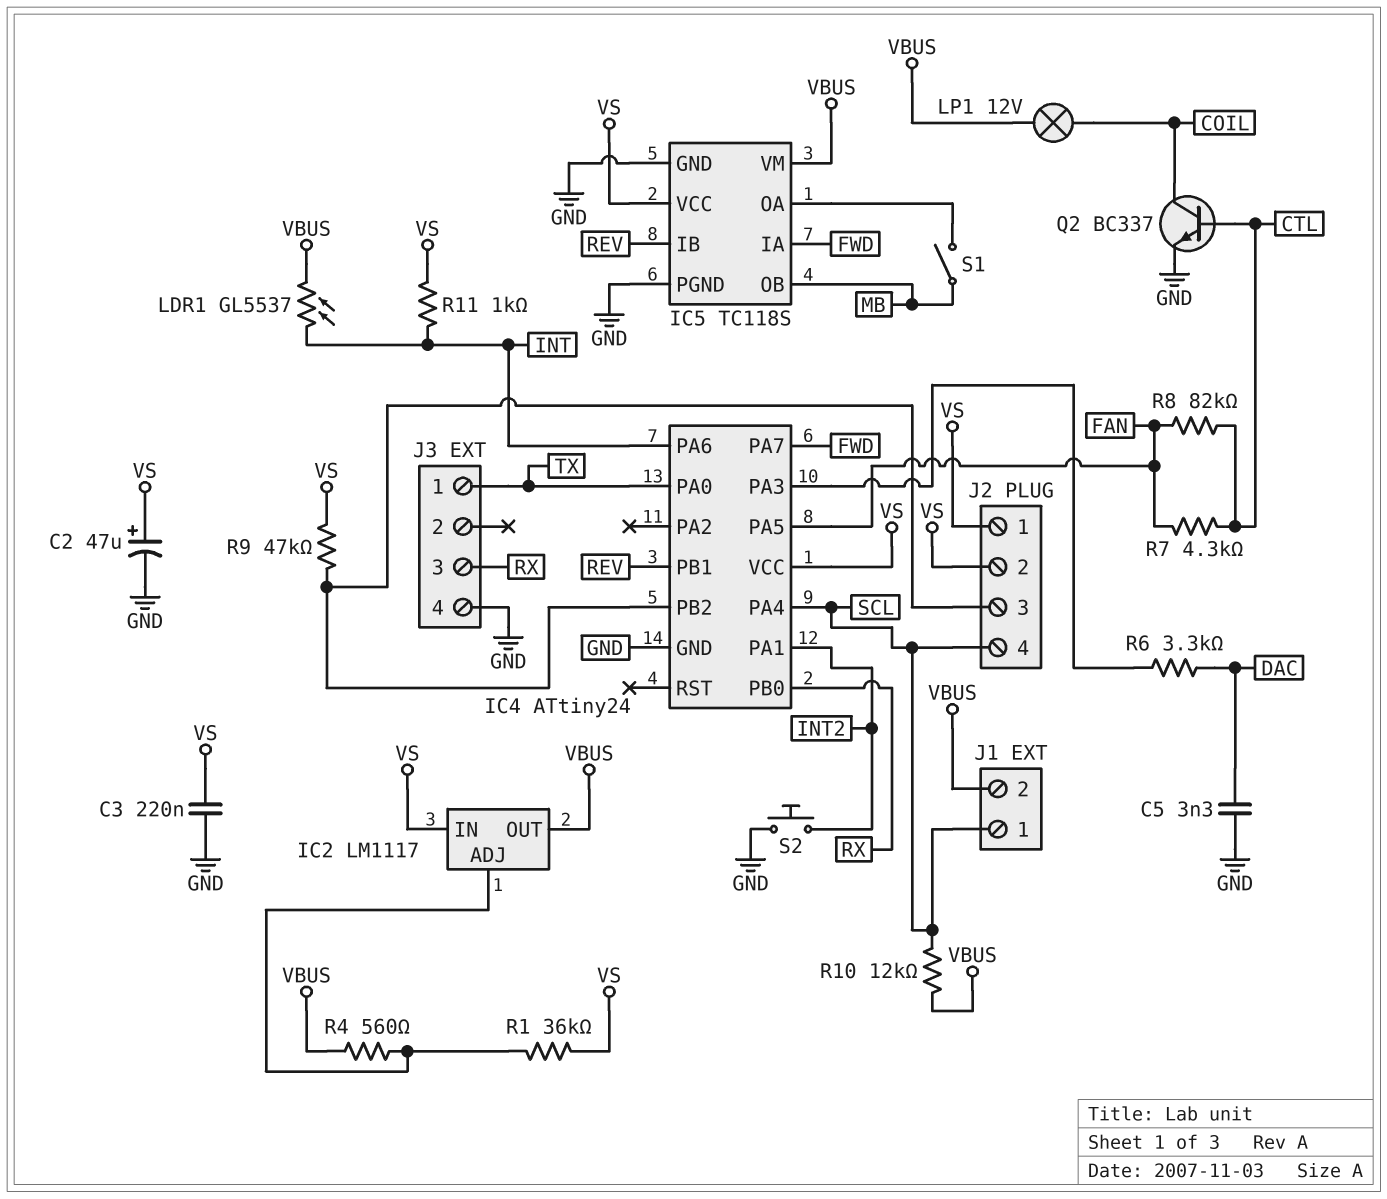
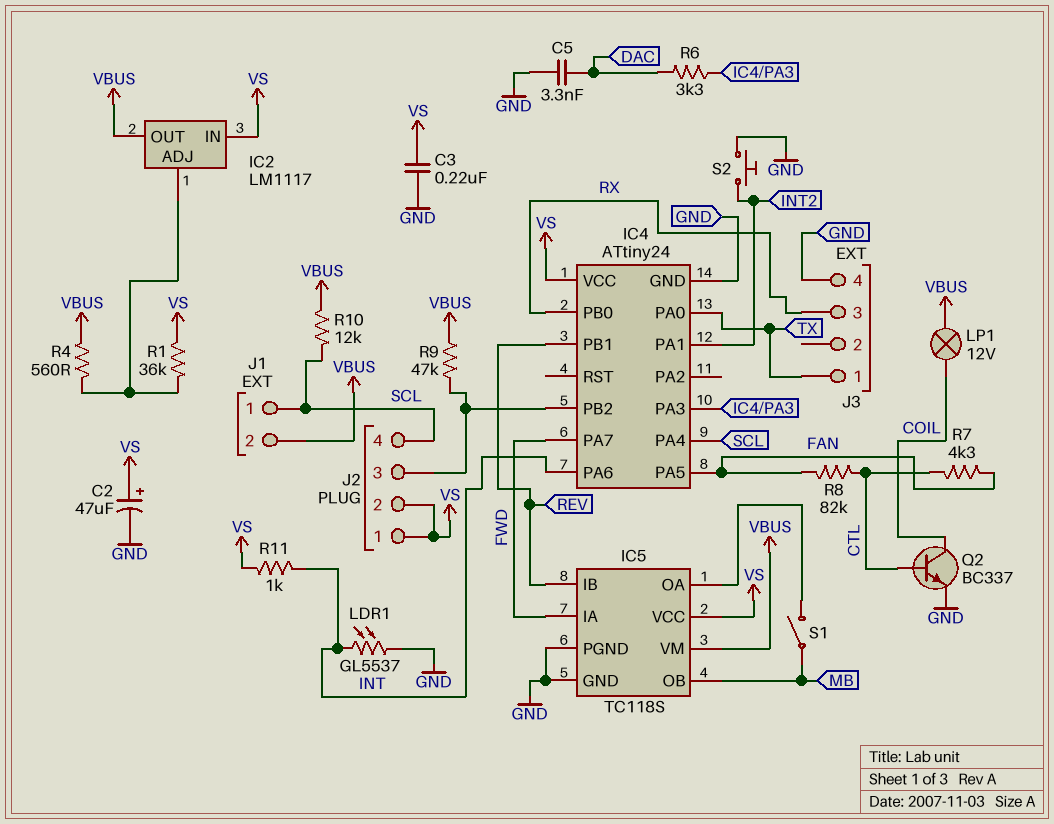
LDR1: GL5537 (INT, VBUS) -> GL5537 (GND, INT)
R9: 47k (IC4/PB2, VS) -> 47k (IC4/PB2, VBUS)

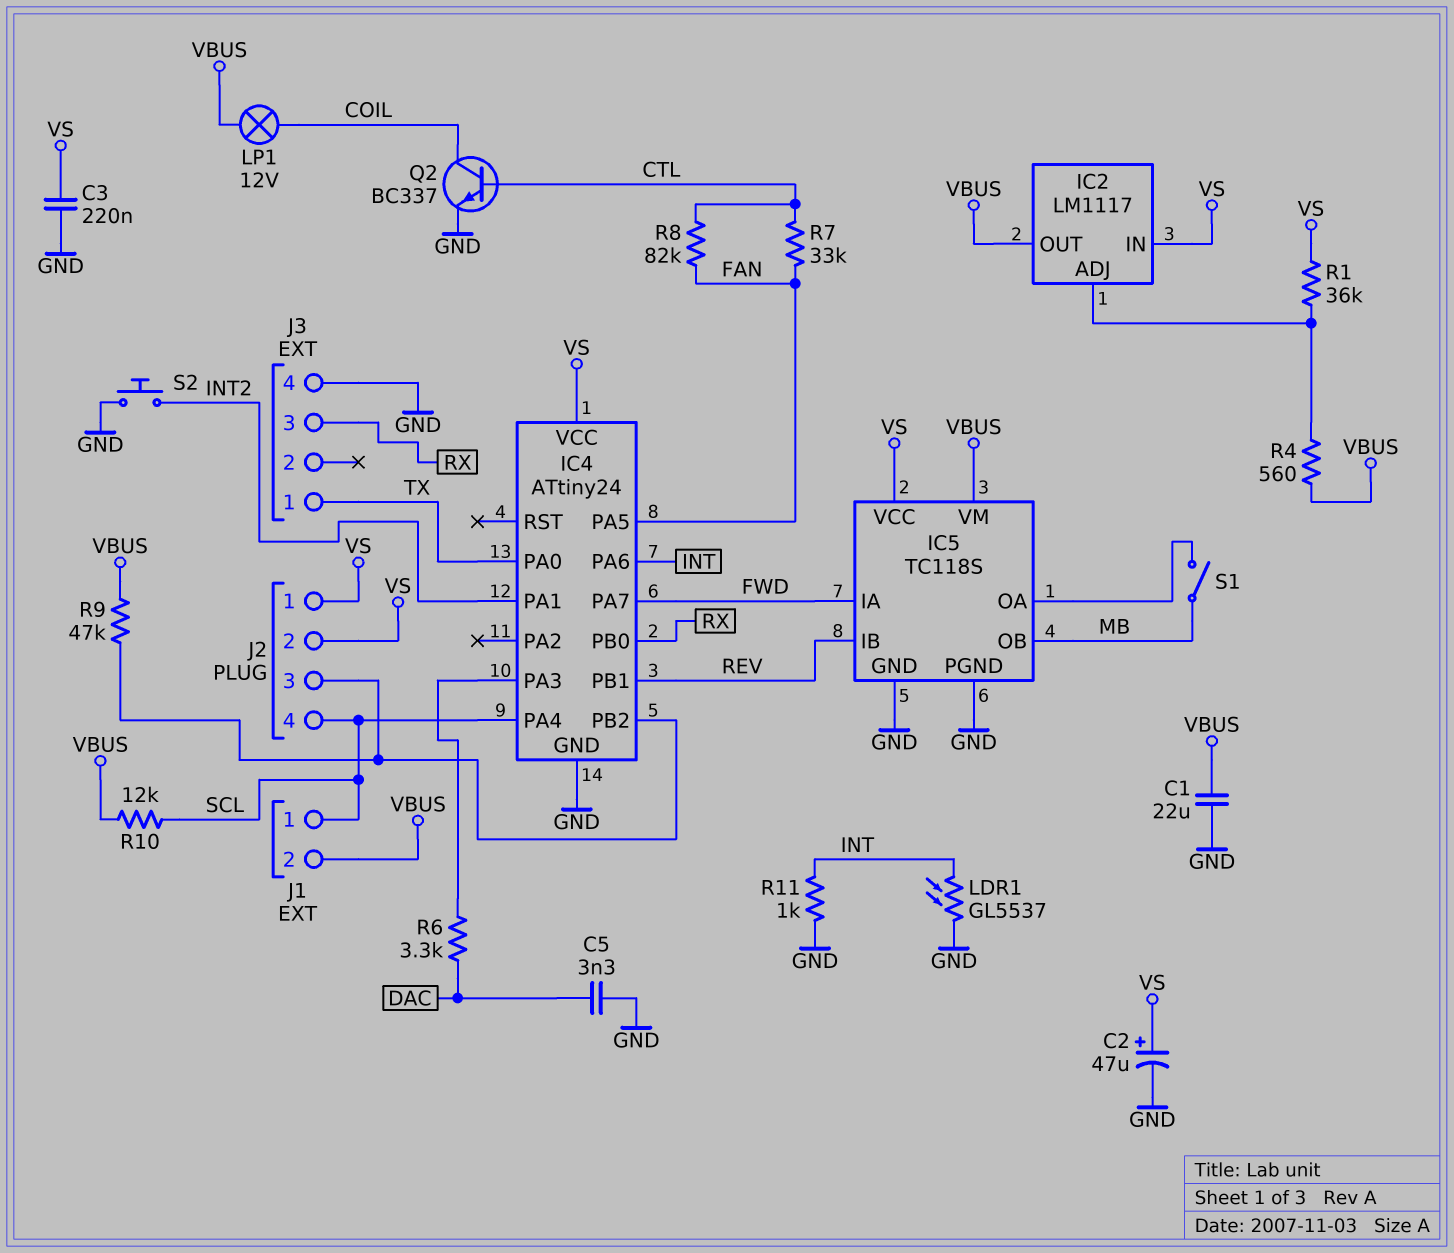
C1: none -> 22uF (GND, VBUS)
R7: 4.3k (CTL, FAN) -> 33k (CTL, FAN)
R11: 1k (INT, VS) -> 1k (GND, INT)

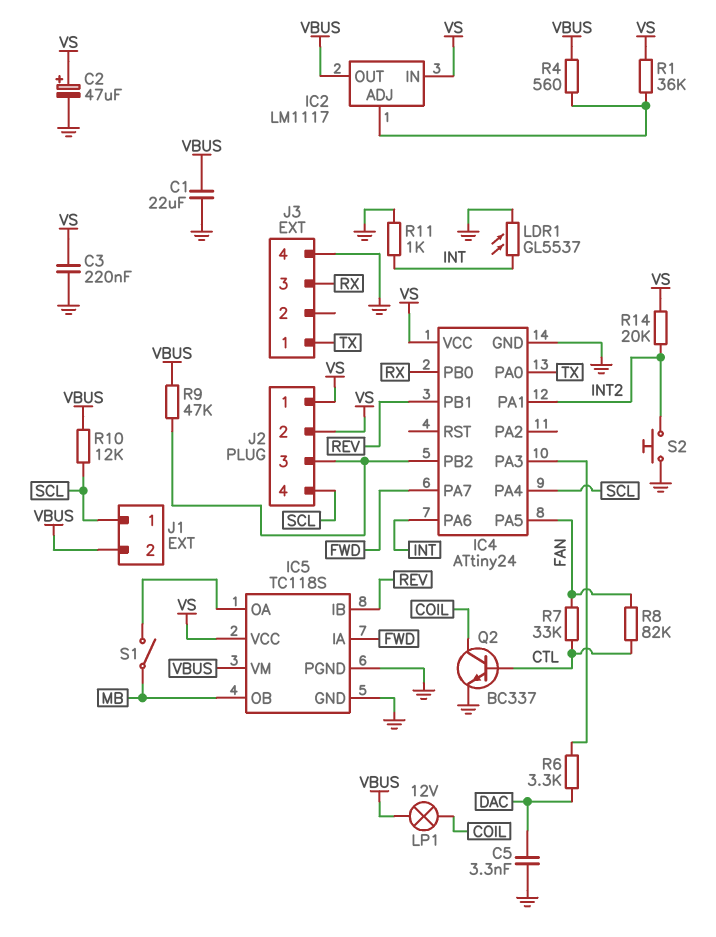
R14: none -> 20k (INT2, VS)

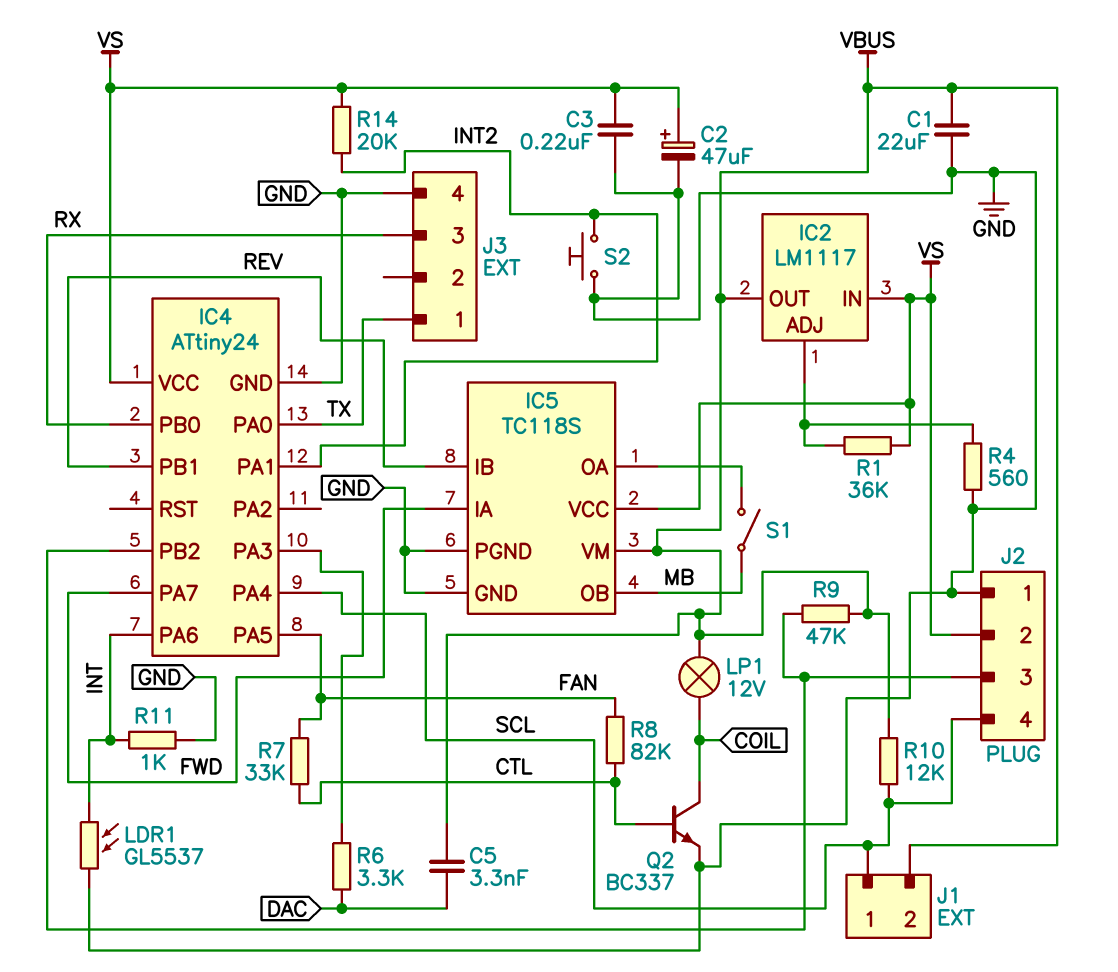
C5: 3.3nF (DAC, GND) -> 3.3nF (DAC, VBUS)
J2 pin 1: VS -> GND
R4: 560 (IC2/ADJ, VBUS) -> 560 (GND, IC2/ADJ)

